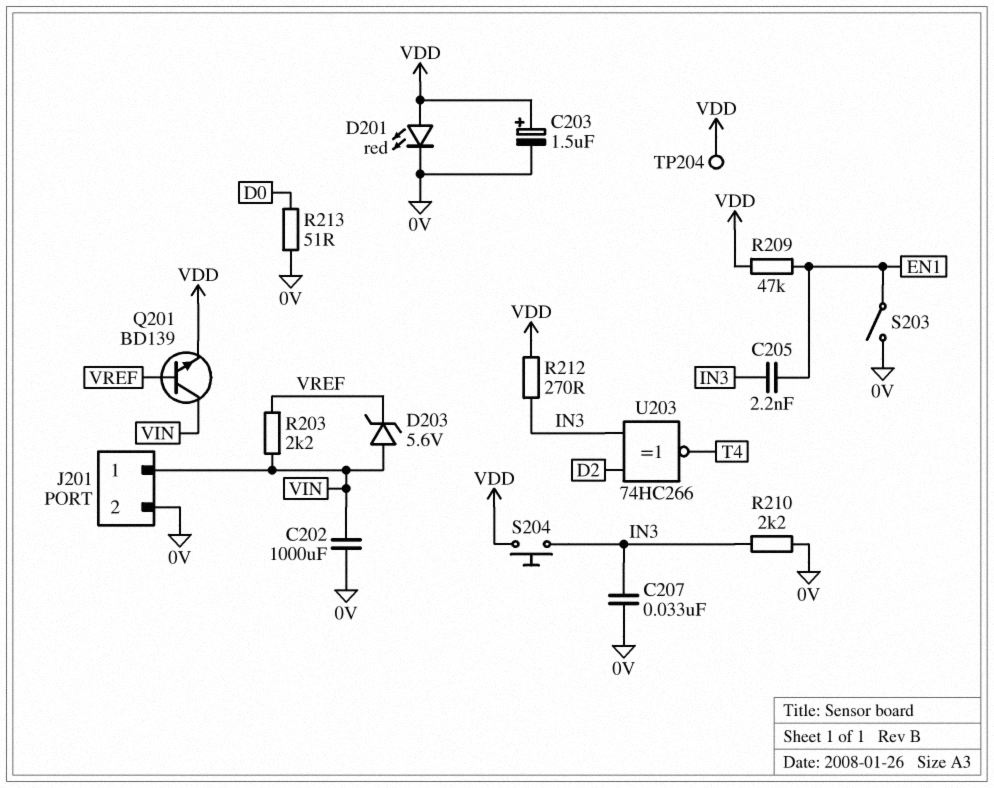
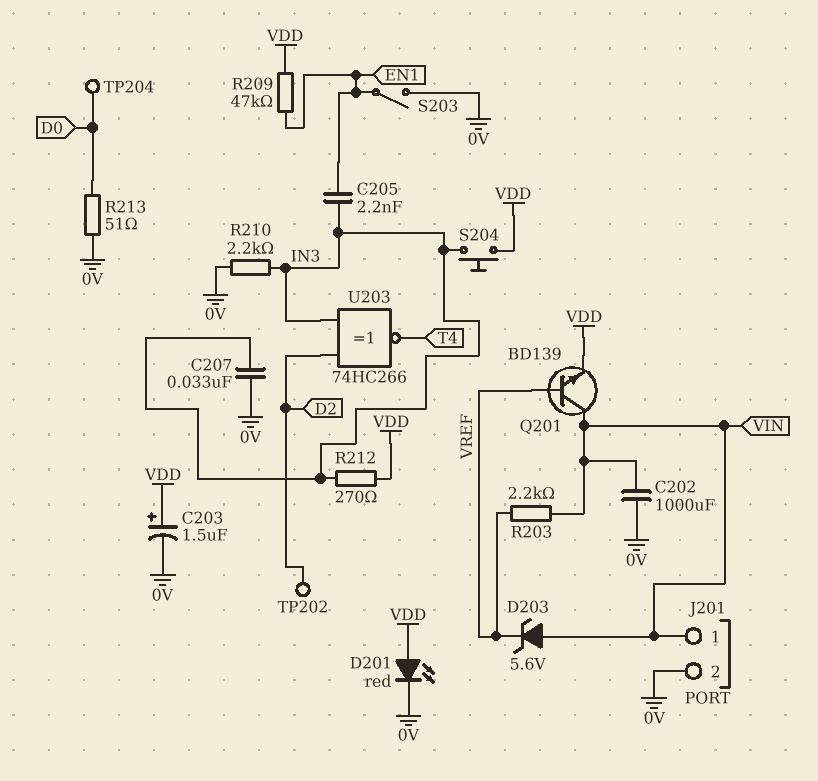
TP202: none -> test point (D2)
TP204: test point (VDD) -> test point (D0)

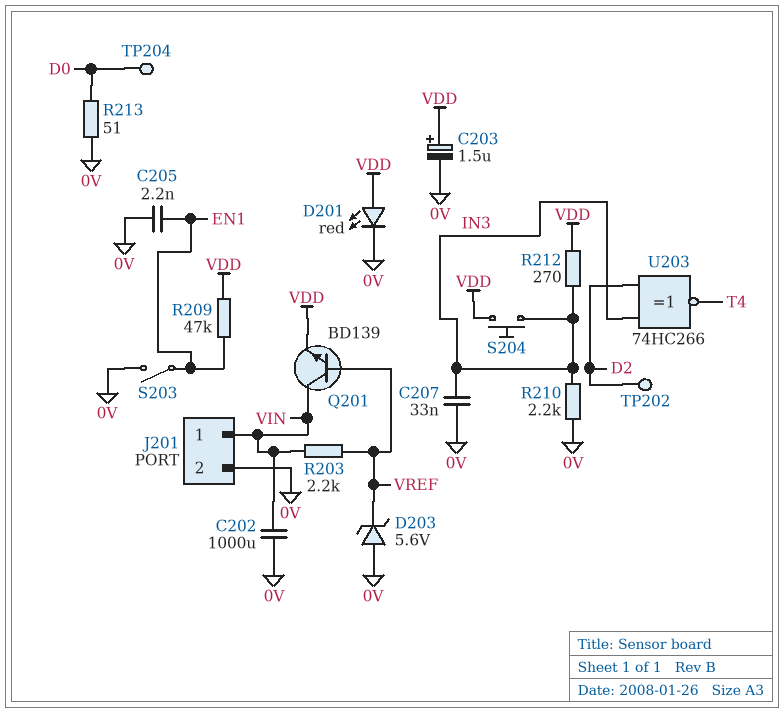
C205: 2.2nF (EN1, IN3) -> 2.2nF (0V, EN1)
D203: zener 5.6V (A VIN, K VREF) -> zener 5.6V (A 0V, K VREF)

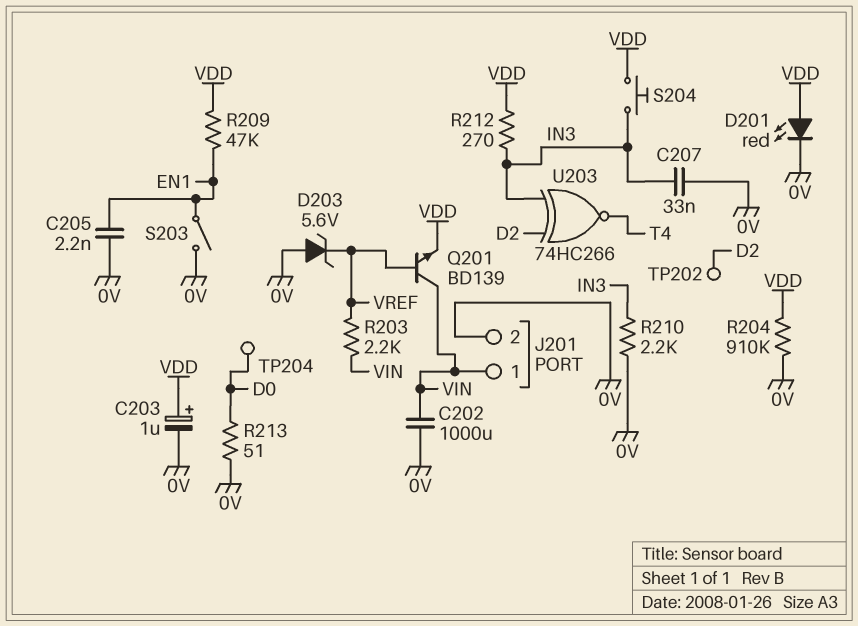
C203: 1.5uF (plus VDD, minus 0V) -> 1uF (plus VDD, minus 0V)
R204: none -> 910k (0V, VDD)

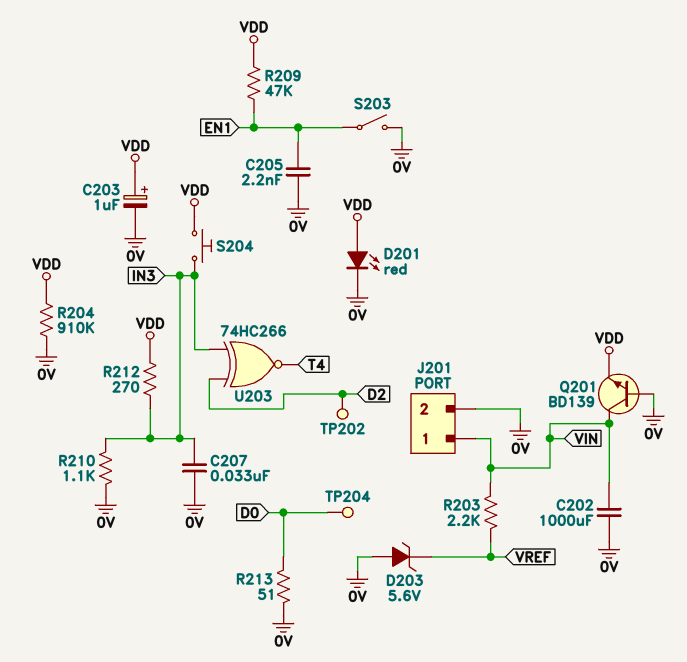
Q201: NPN BD139 (B VREF, C VIN, E VDD) -> NPN BD139 (B 0V, C VIN, E VDD)
R210: 2.2k (0V, IN3) -> 1.1k (0V, IN3)

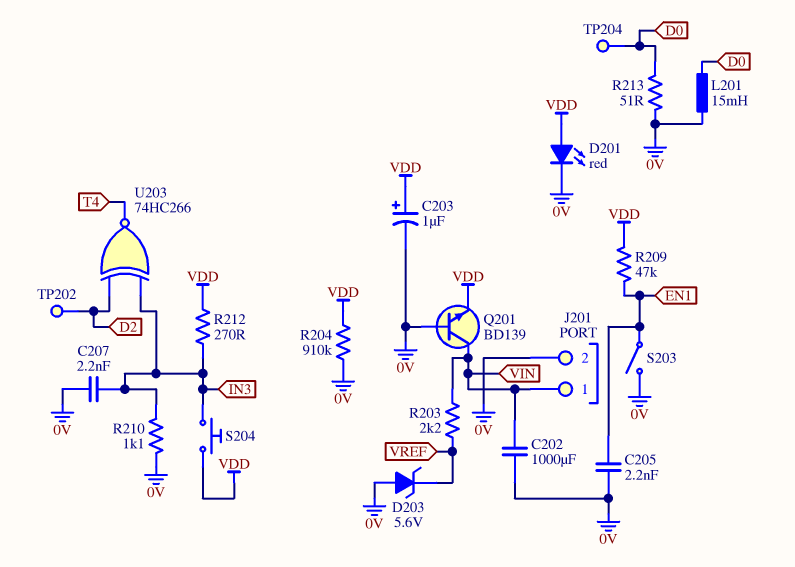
C207: 33nF (0V, IN3) -> 2.2nF (0V, IN3)
L201: none -> 15mH (0V, D0)

